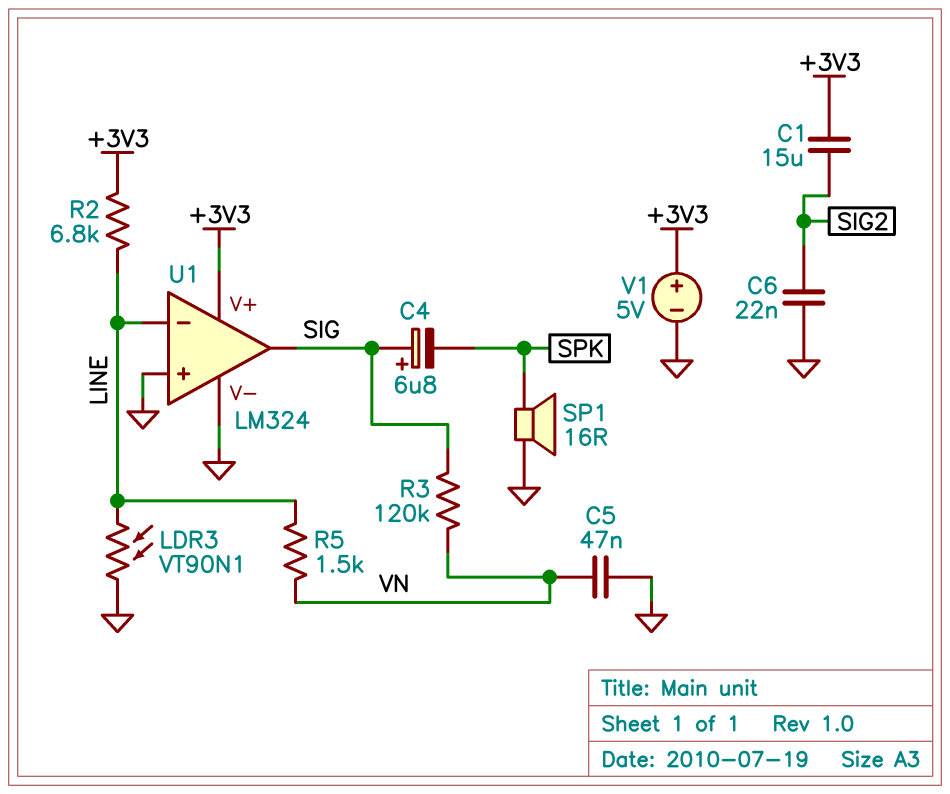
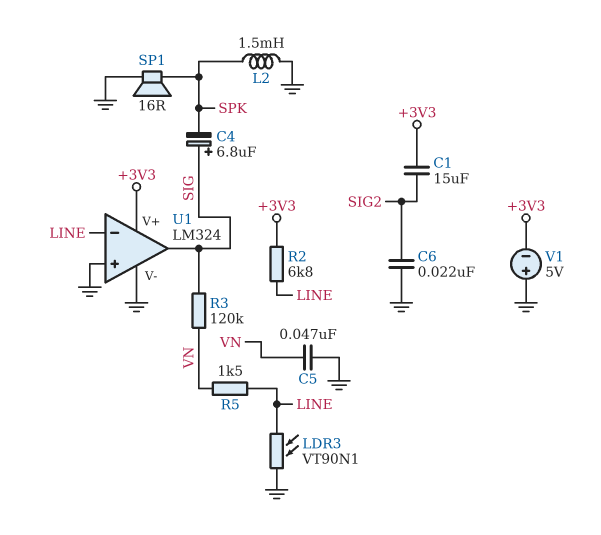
L2: none -> 1.5mH (GND, SPK)
V1: 5V (plus +3V3, minus GND) -> 5V (plus GND, minus +3V3)

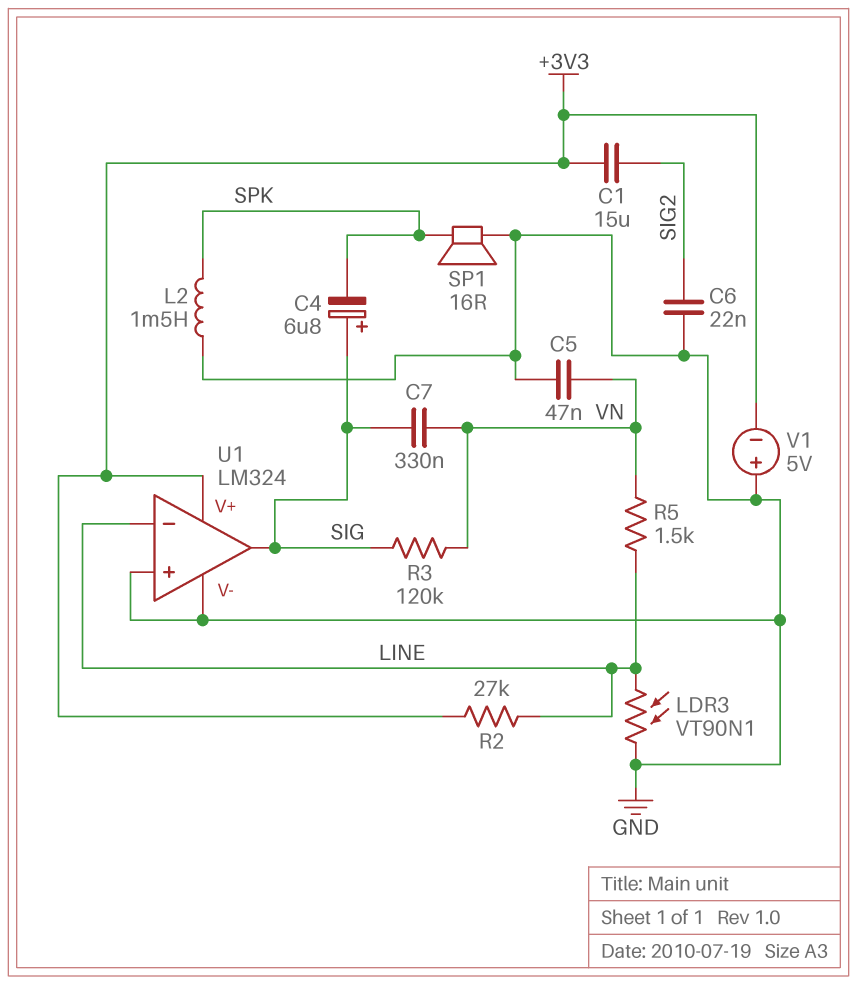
C7: none -> 330nF (SIG, VN)
R2: 6.8k (+3V3, LINE) -> 27k (+3V3, LINE)

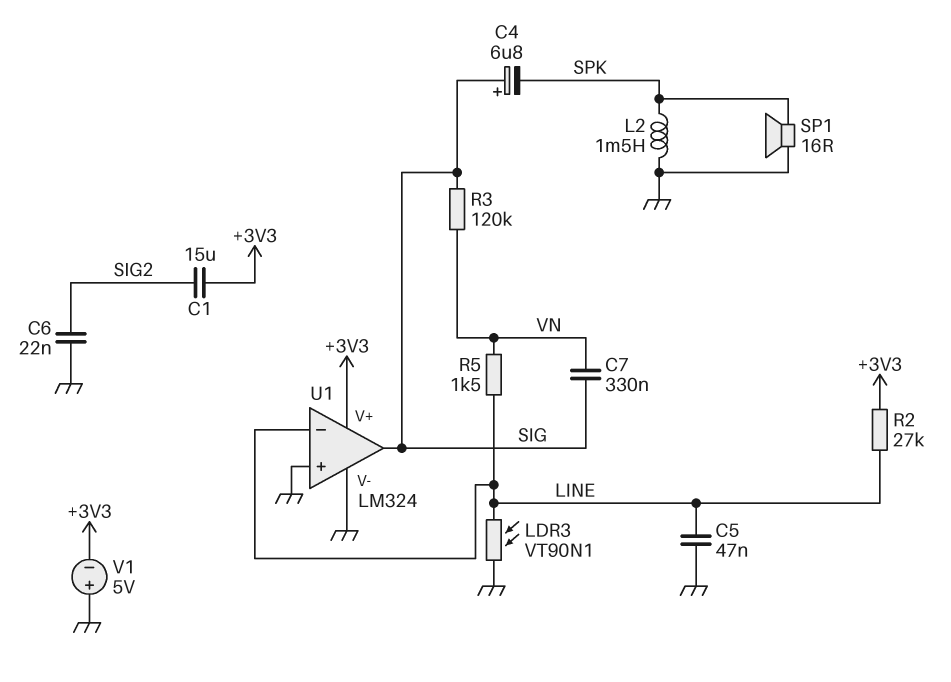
C5: 47nF (GND, VN) -> 47nF (GND, LINE)

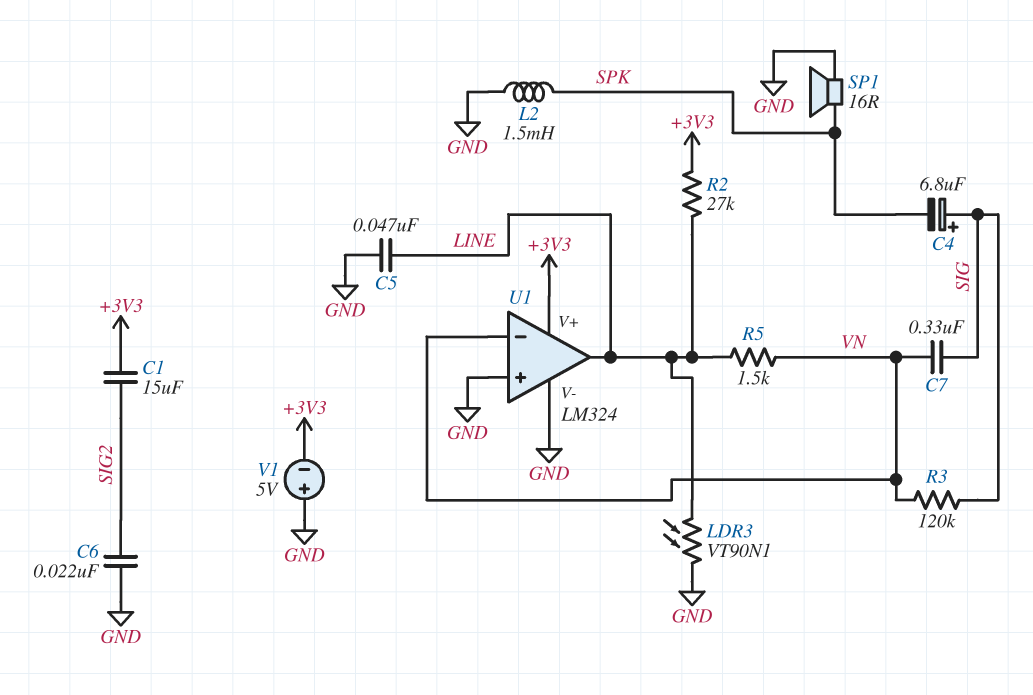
U1 pin in-: LINE -> VN
U1 pin out: SIG -> LINE

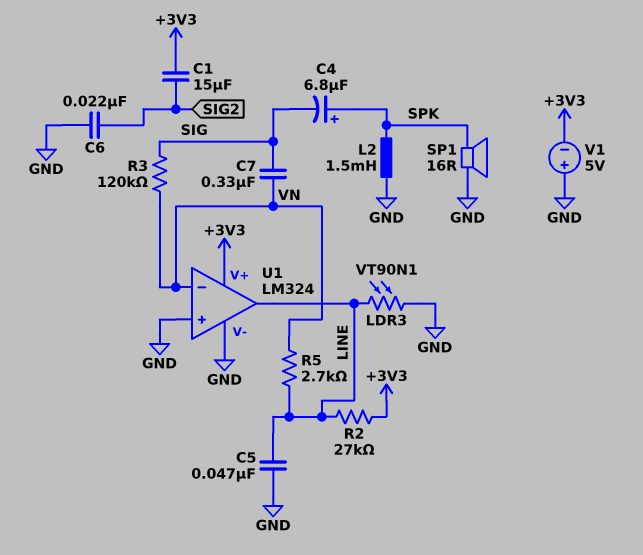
C4: 6.8uF (plus SIG, minus SPK) -> 6.8uF (plus SPK, minus SIG)
R5: 1.5k (LINE, VN) -> 2.7k (LINE, VN)

